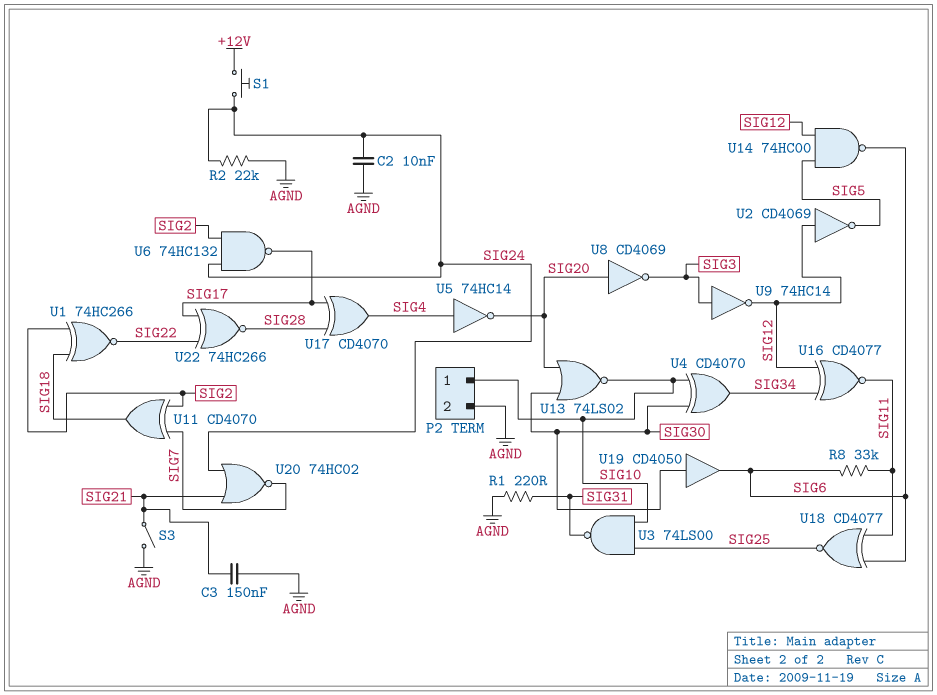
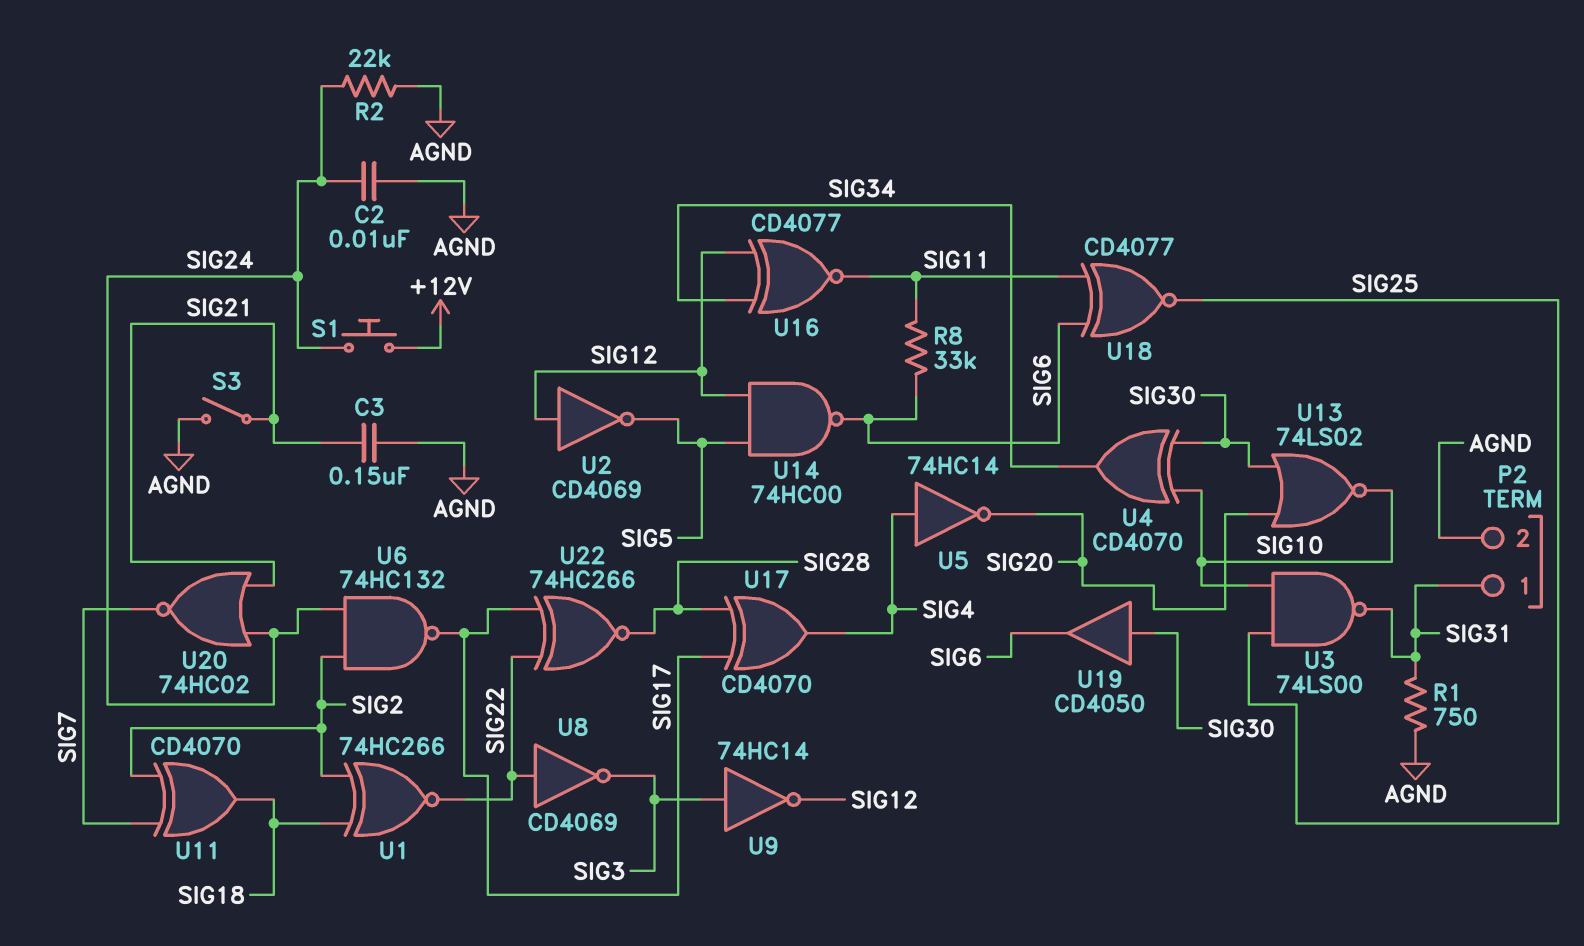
P2 pin 1: SIG10 -> SIG31
R1: 220 (AGND, SIG31) -> 750 (AGND, SIG31)
U8: NOT CD4069 (in SIG20, out SIG3) -> NOT CD4069 (in SIG22, out SIG3)

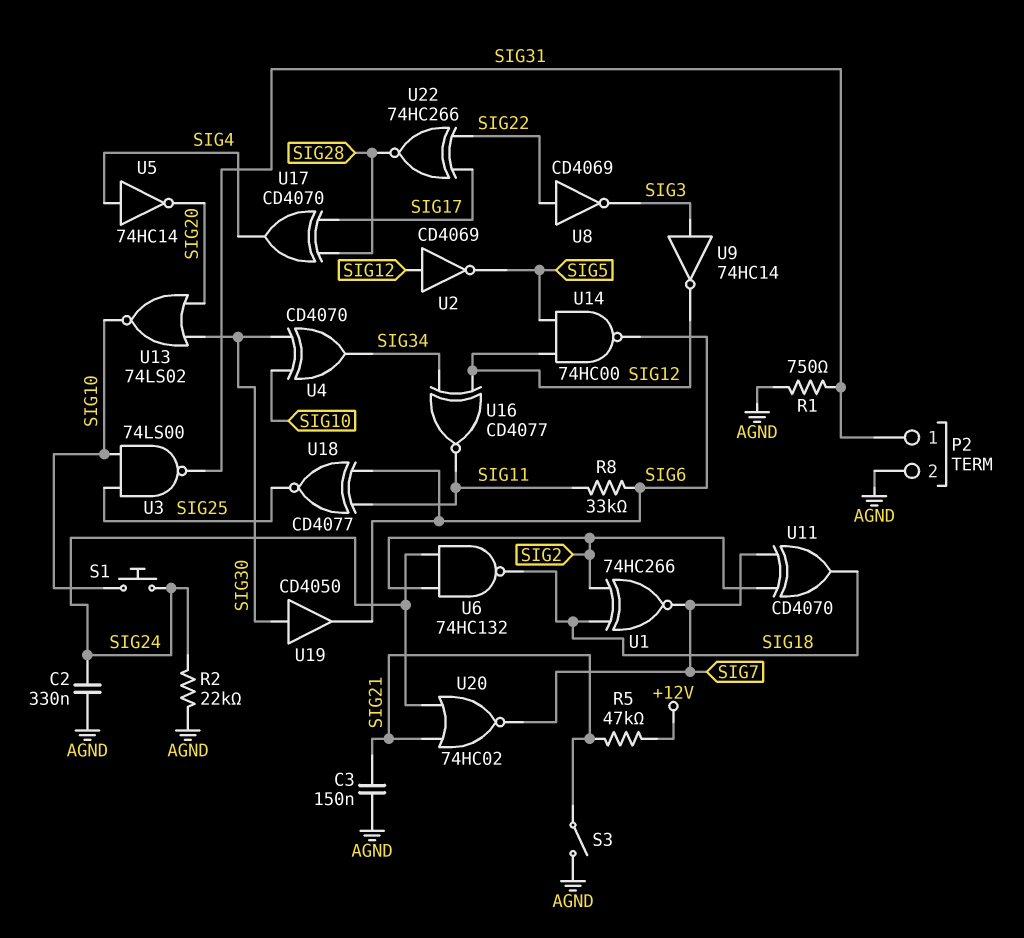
C2: 10nF (AGND, SIG24) -> 330nF (AGND, SIG24)
R5: none -> 47k (+12V, SIG21)
S1: button (+12V, SIG24) -> button (SIG10, SIG24)
U1: XNOR 74HC266 (in SIG2, in SIG18, out SIG22) -> XNOR 74HC266 (in SIG2, in SIG18, out SIG7)
U6: NAND 74HC132 (in SIG2, in SIG24, out SIG17) -> NAND 74HC132 (in SIG2, in SIG24, out SIG18)

